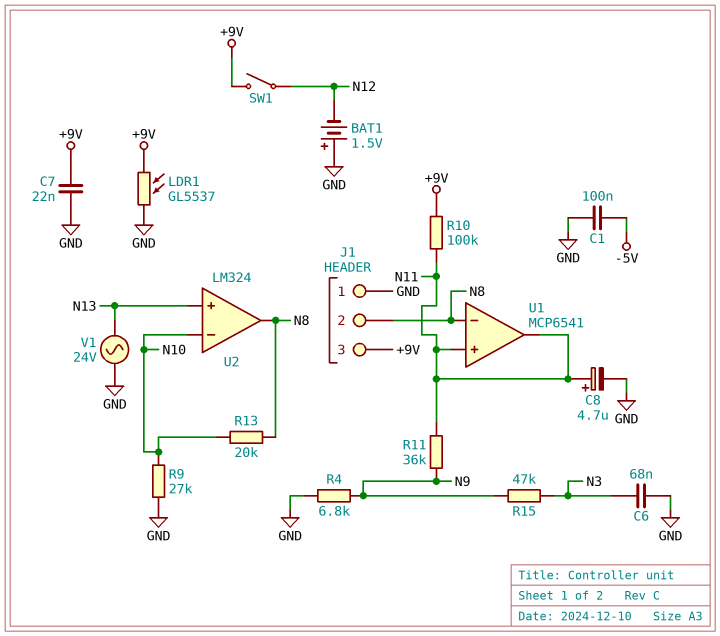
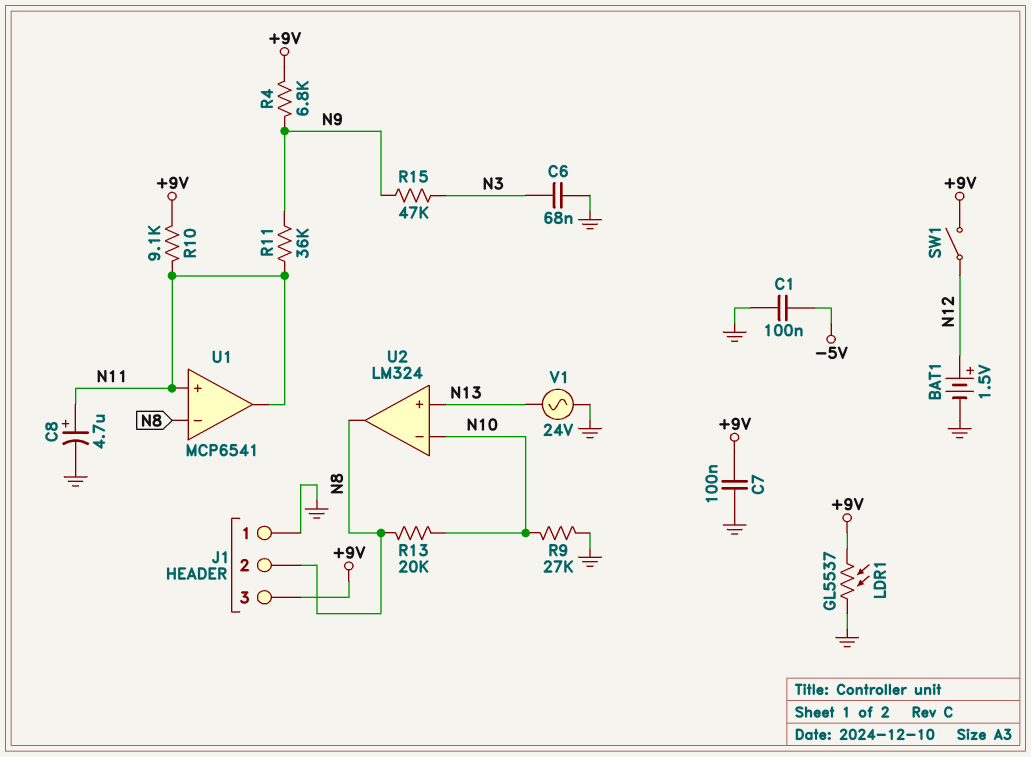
BAT1: 1.5V (plus GND, minus N12) -> 1.5V (plus N12, minus GND)
C7: 22nF (+9V, GND) -> 100nF (+9V, GND)
R4: 6.8k (GND, N9) -> 6.8k (+9V, N9)
R10: 100k (+9V, N11) -> 9.1k (+9V, N11)

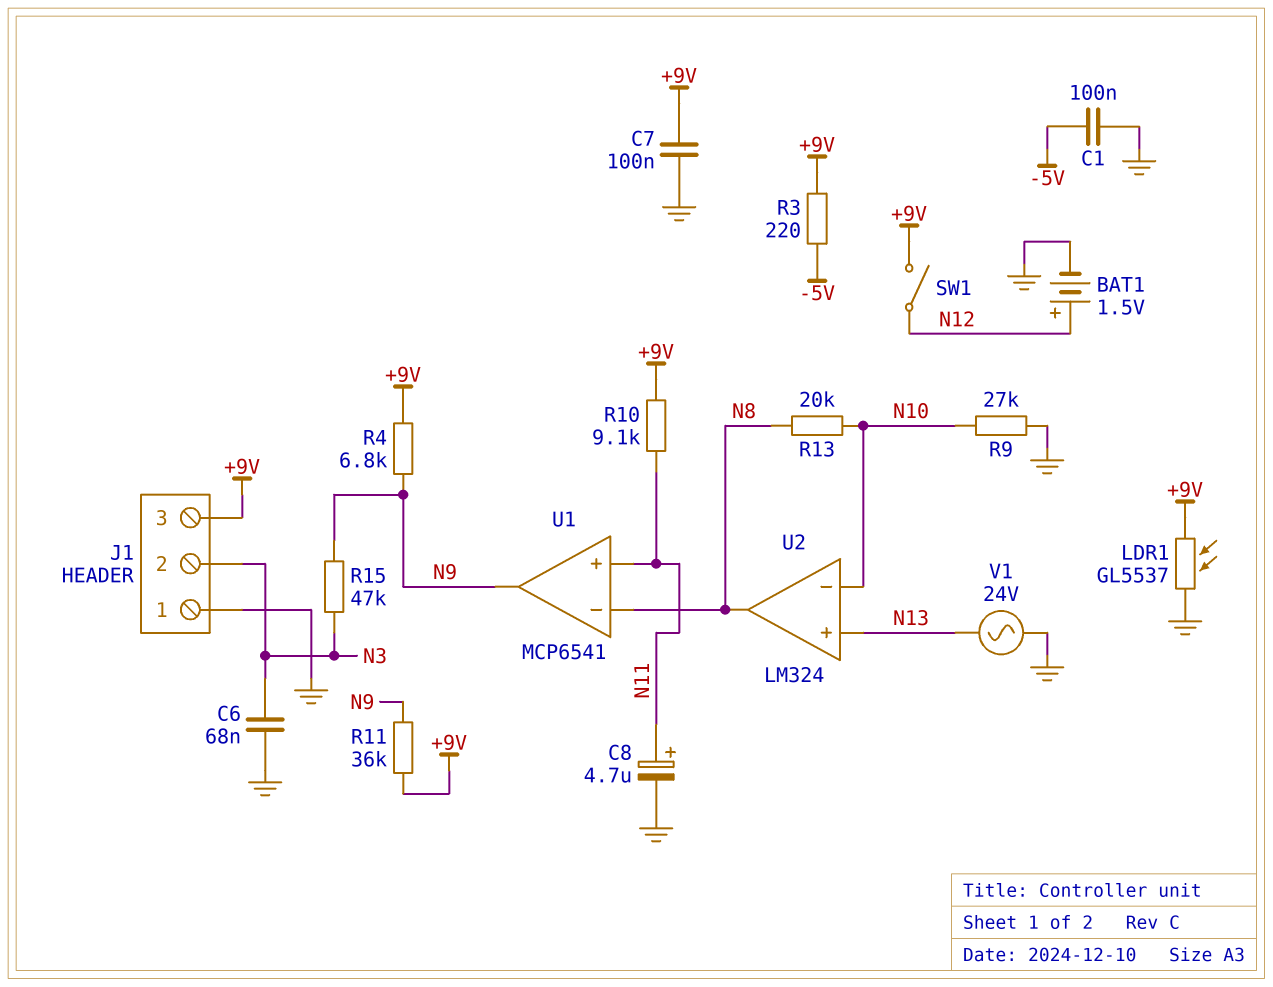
J1 pin 2: N8 -> N3
R3: none -> 220 (+9V, -5V)
R11: 36k (N9, N11) -> 36k (+9V, N9)
U1 pin out: N11 -> N9

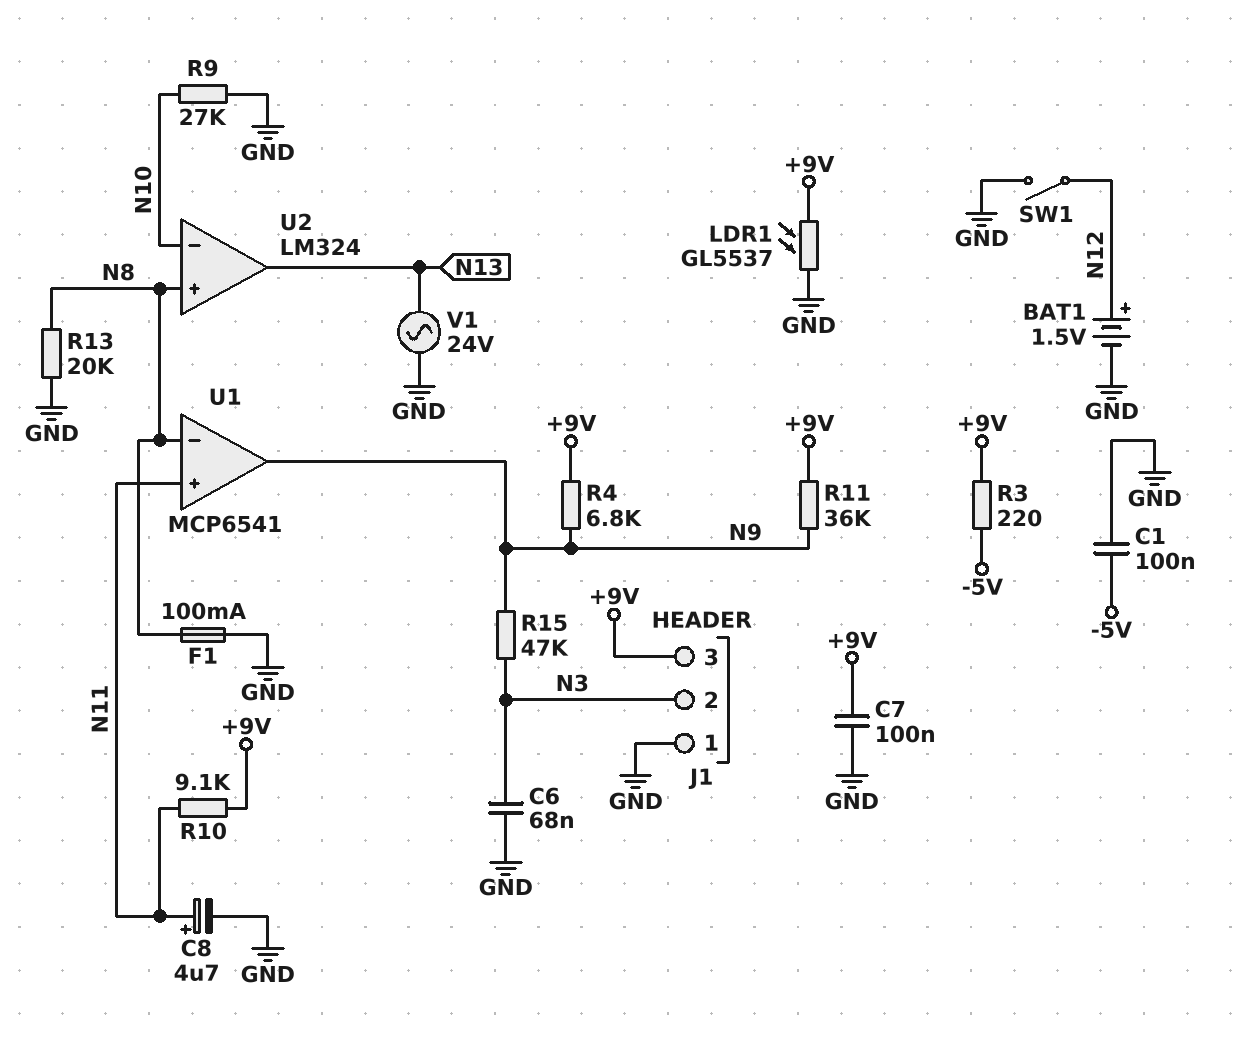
F1: none -> 100mA (GND, N8)
R13: 20k (N8, N10) -> 20k (GND, N8)
SW1: switch (+9V, N12) -> switch (GND, N12)
U2 pin in+: N13 -> N8
U2 pin out: N8 -> N13

